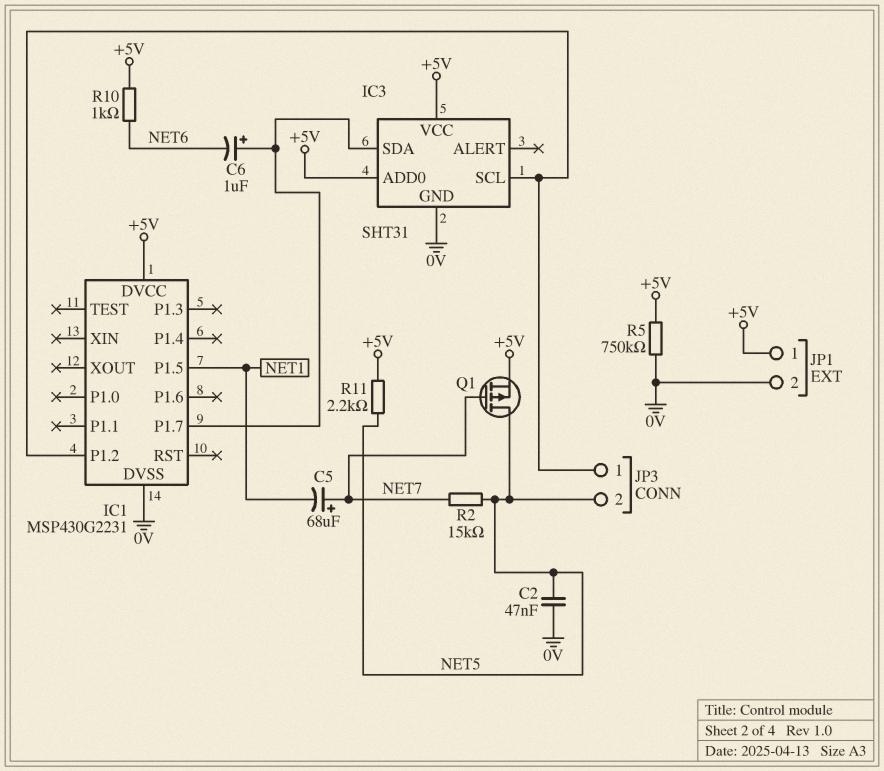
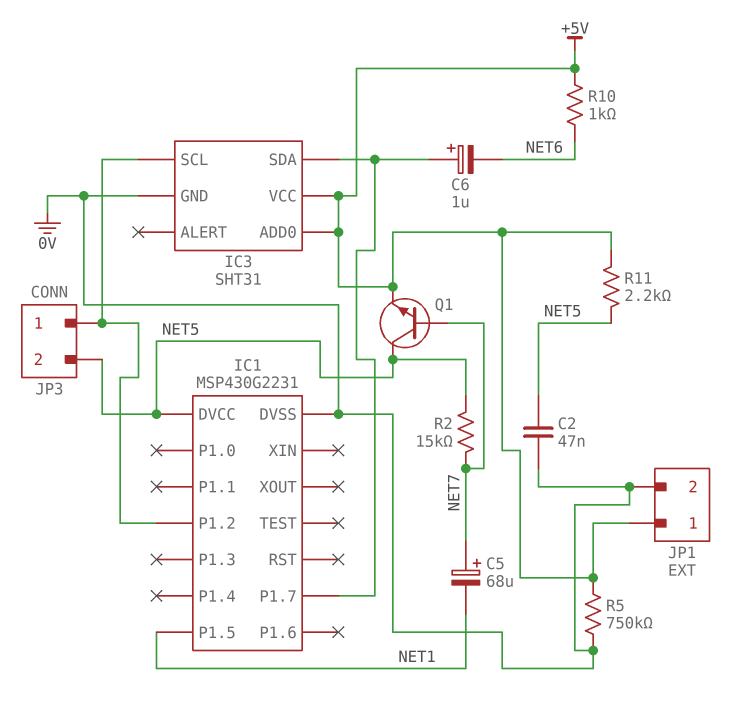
IC1 pin DVCC: +5V -> NET5
Q1: PMOS (G NET7, D NET5, S +5V) -> NPN (B NET7, C NET5, E +5V)

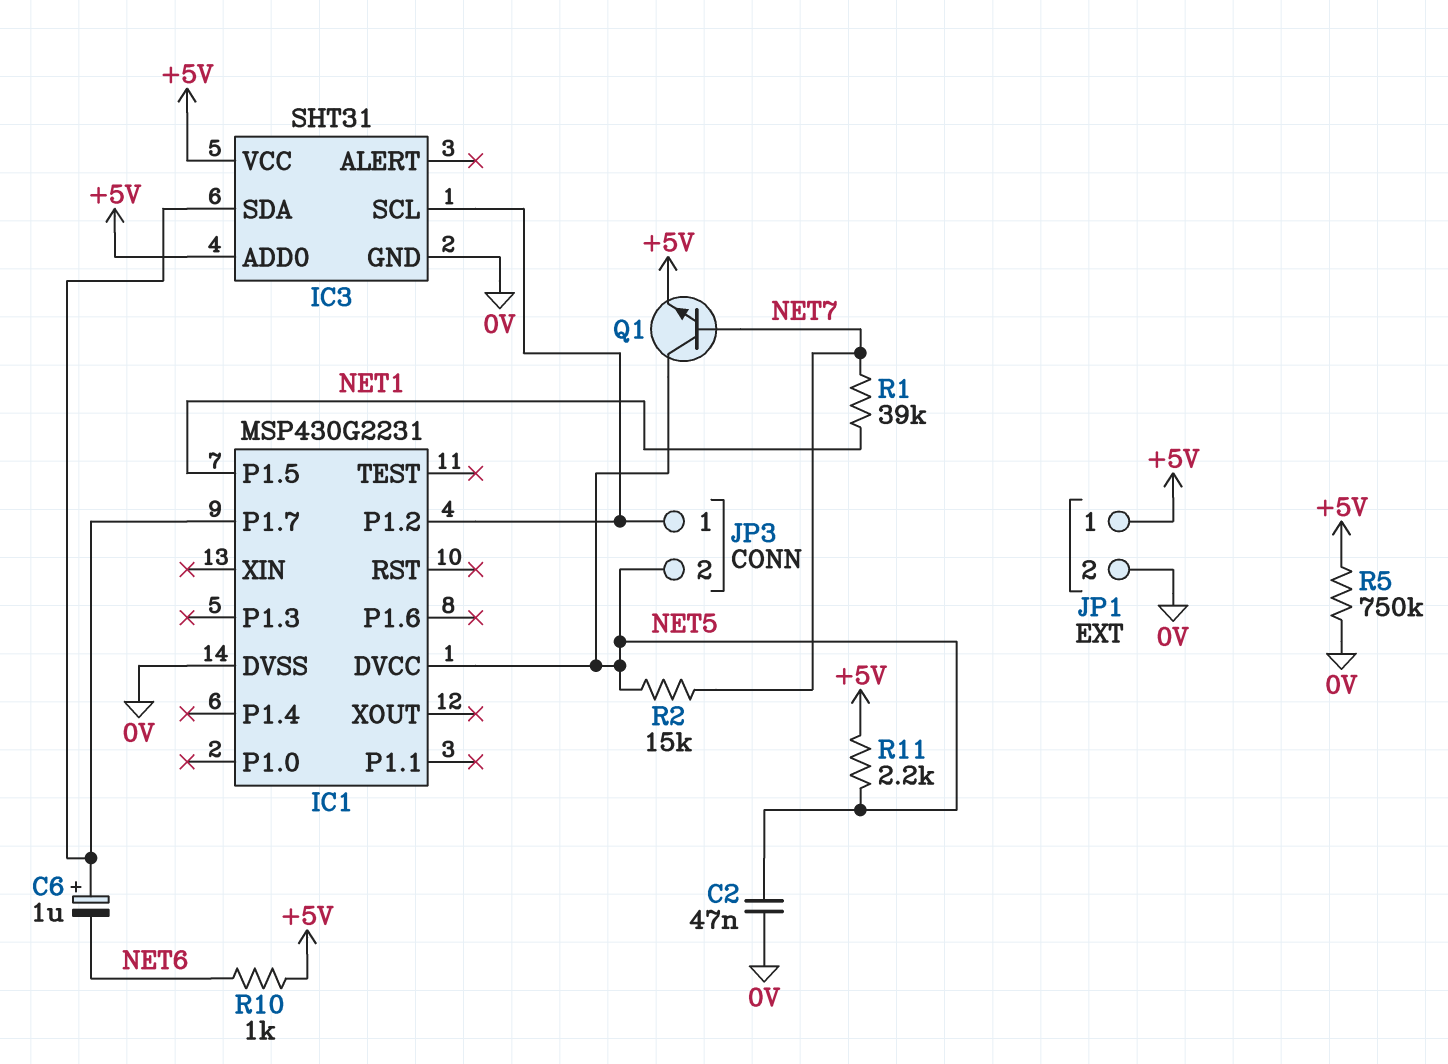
C5: 68uF (plus NET7, minus NET1) -> none
R1: none -> 39k (NET1, NET7)

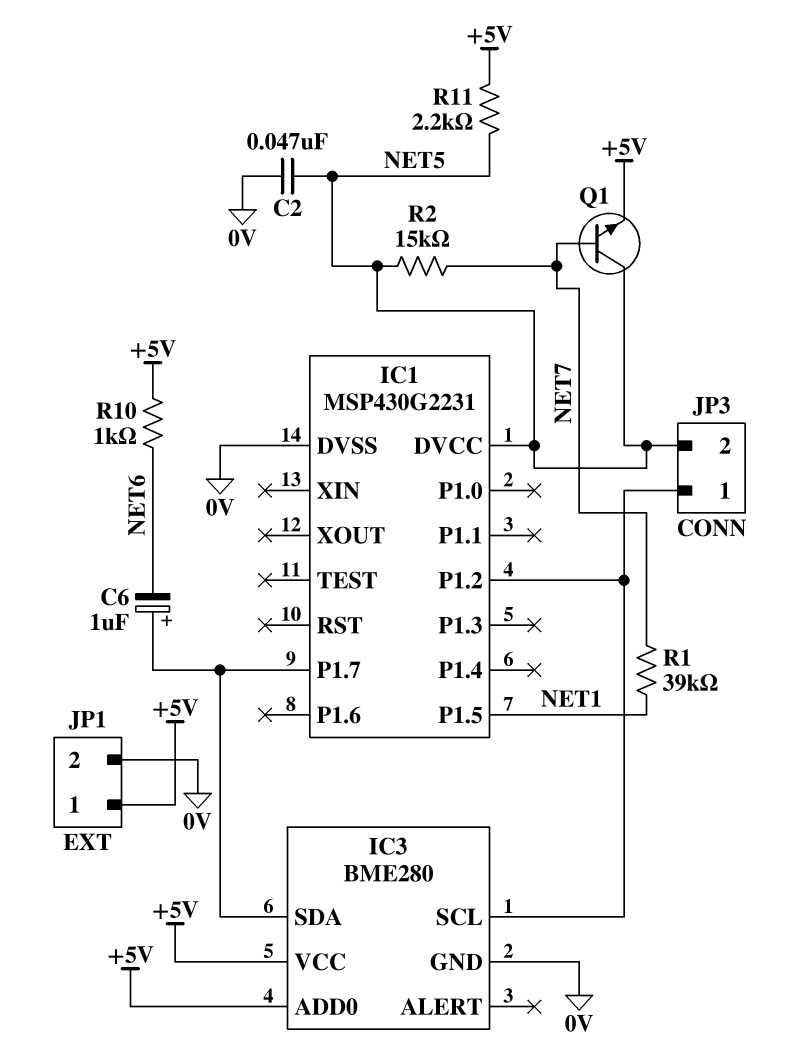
IC3: SHT31 -> BME280
R5: 750k (+5V, 0V) -> none

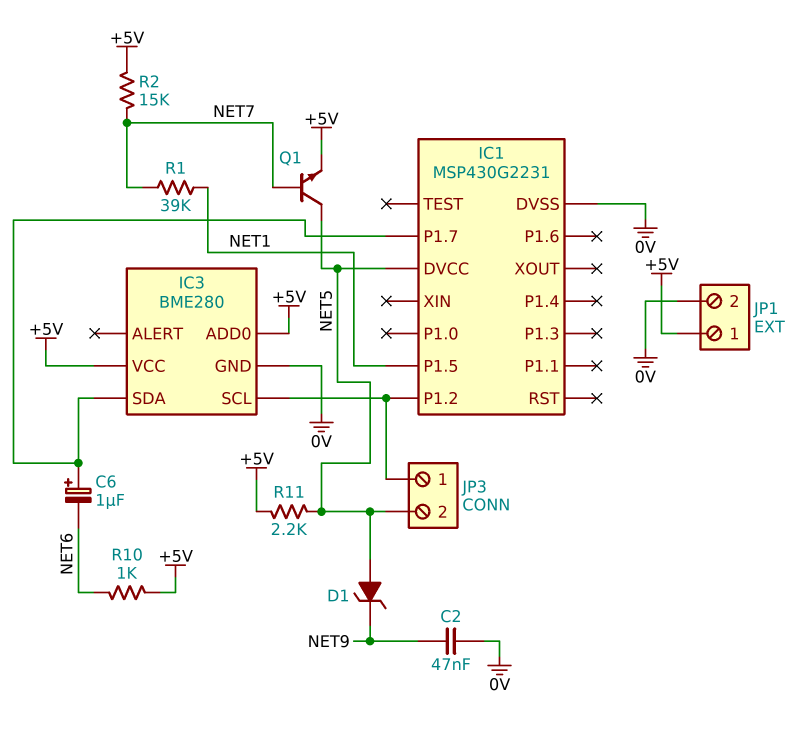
C2: 47nF (0V, NET5) -> 47nF (0V, NET9)
D1: none -> zener (A NET5, K NET9)
R2: 15k (NET5, NET7) -> 15k (+5V, NET7)

